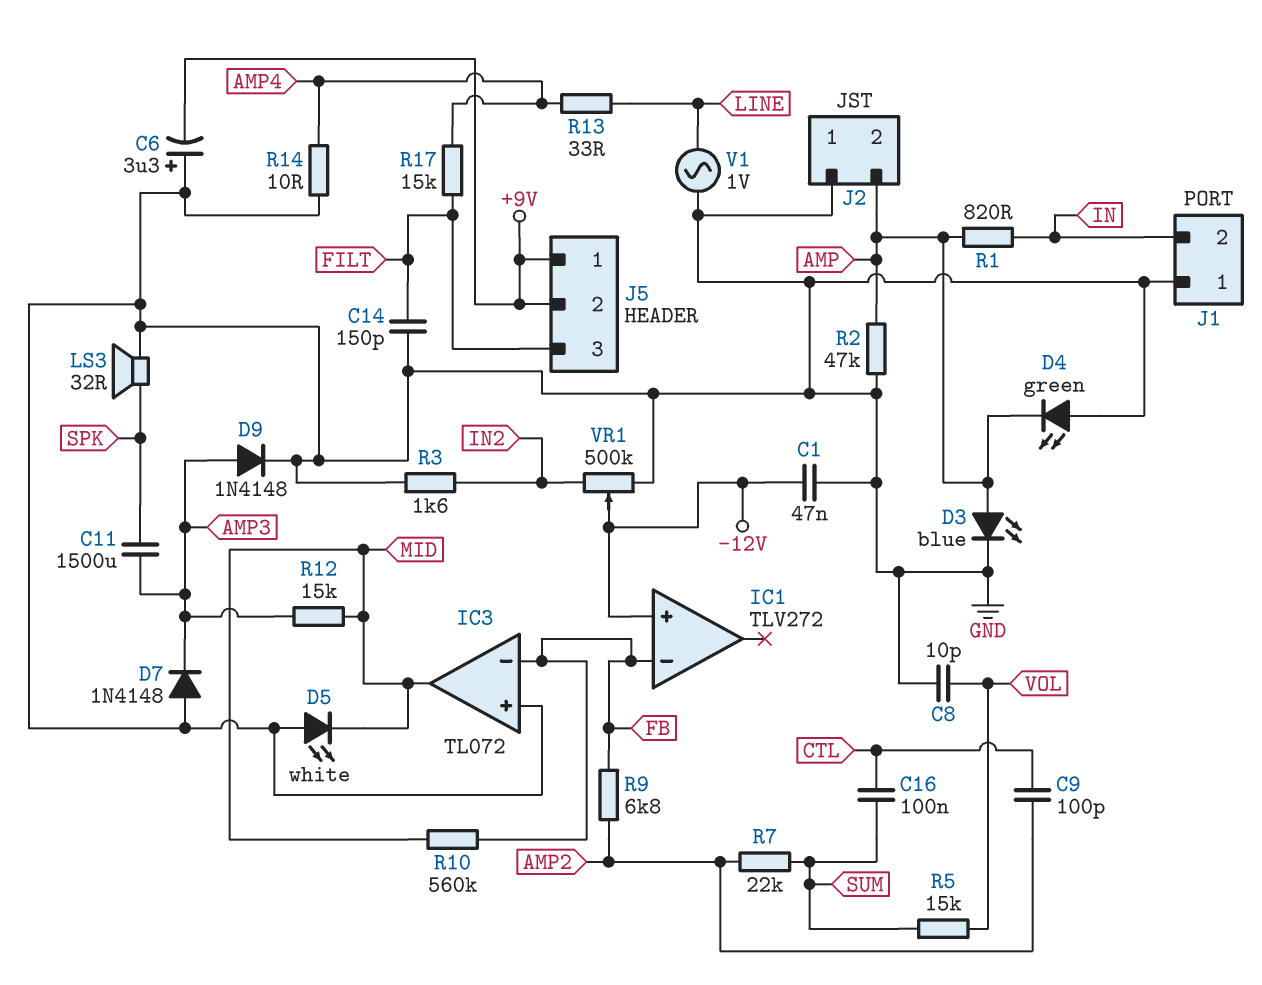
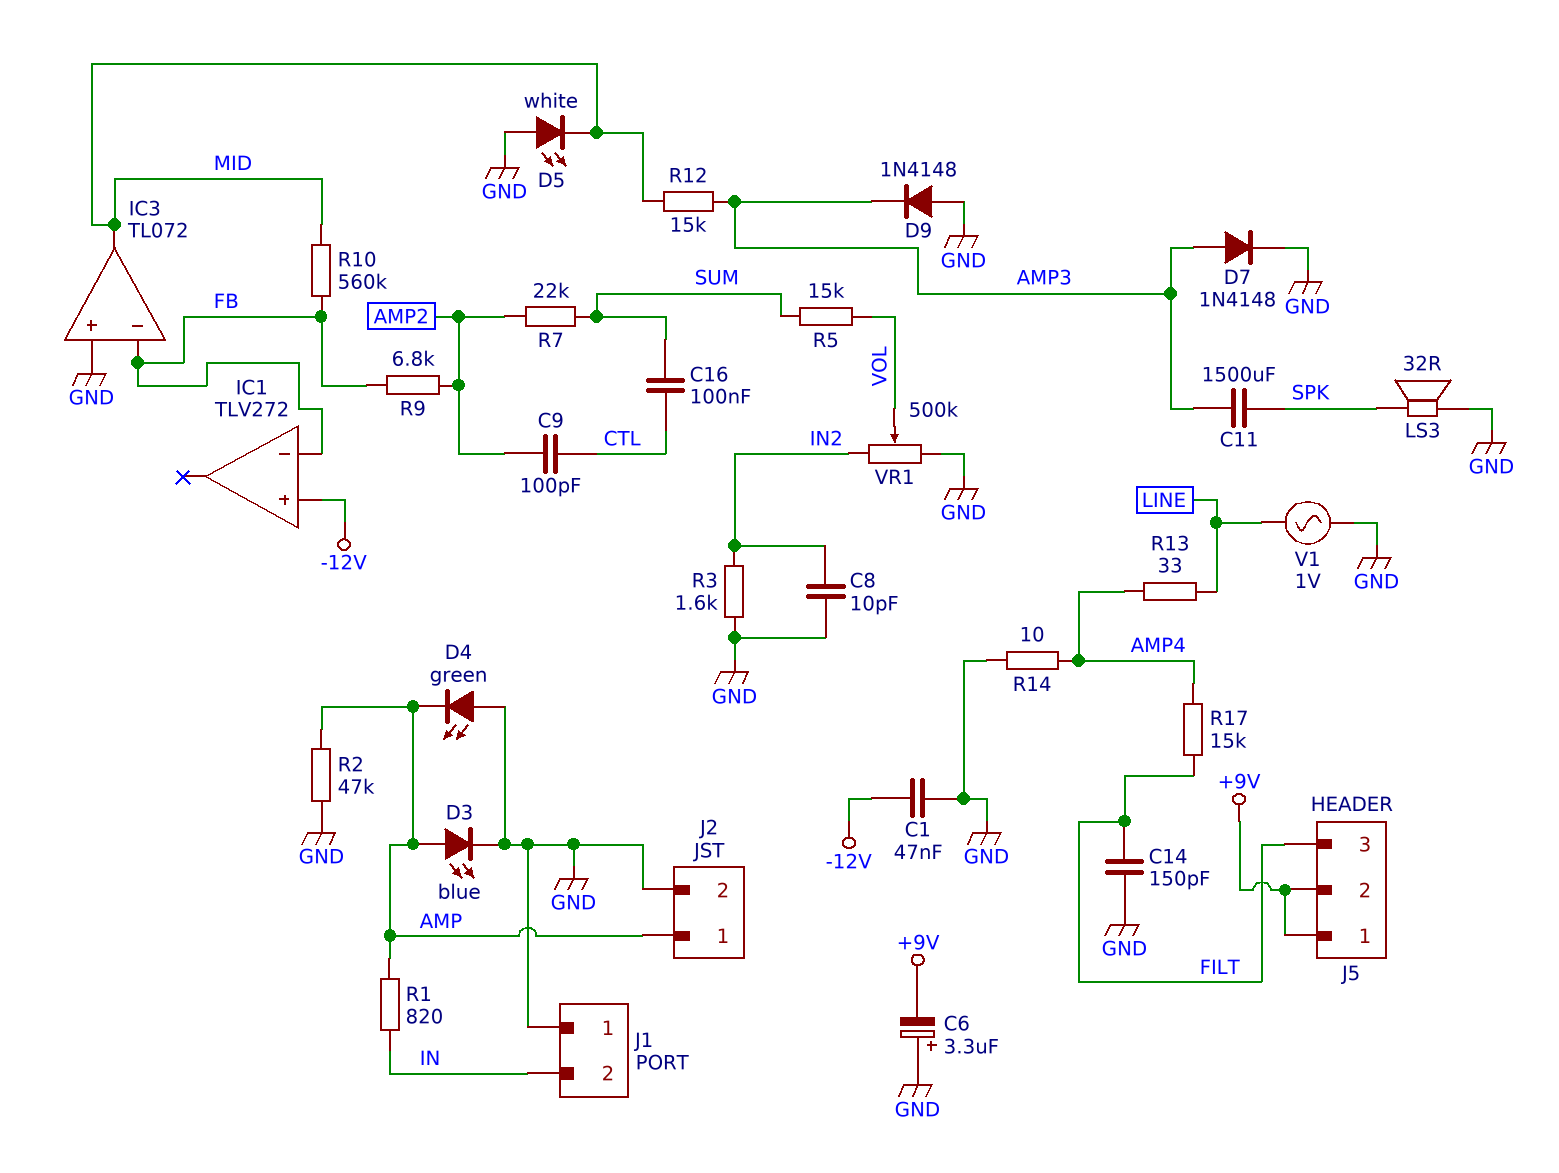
C8: 10pF (GND, VOL) -> 10pF (GND, IN2)
D7: diode 1N4148 (A GND, K AMP3) -> diode 1N4148 (A AMP3, K GND)
D9: diode 1N4148 (A AMP3, K GND) -> diode 1N4148 (A GND, K AMP3)
J2 pin 1: GND -> AMP
J2 pin 2: AMP -> GND
VR1: 500k (GND, IN2, wiper -12V) -> 500k (GND, IN2, wiper VOL)

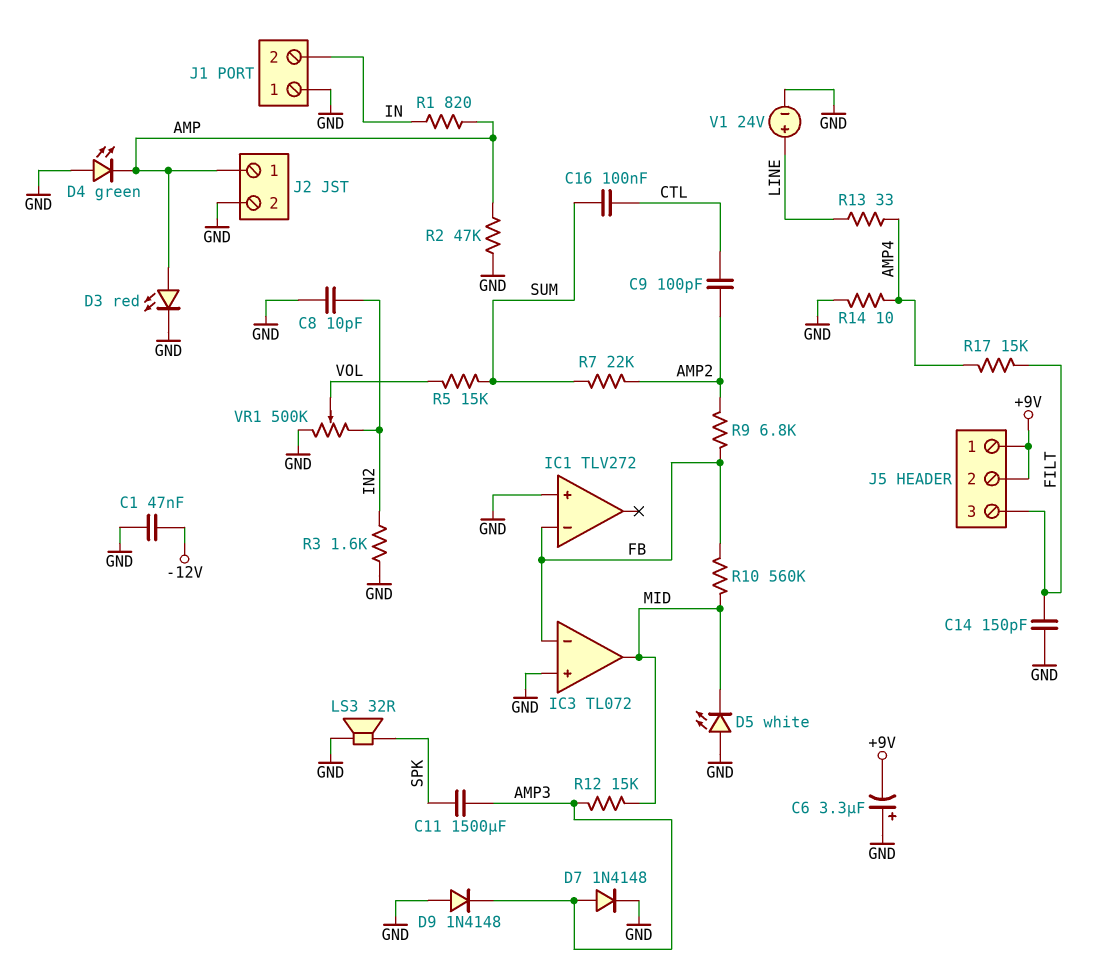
D3: LED blue (A AMP, K GND) -> LED red (A AMP, K GND)
IC1 pin in+: -12V -> GND
V1: AC 1V (GND, LINE) -> 24V (plus LINE, minus GND)

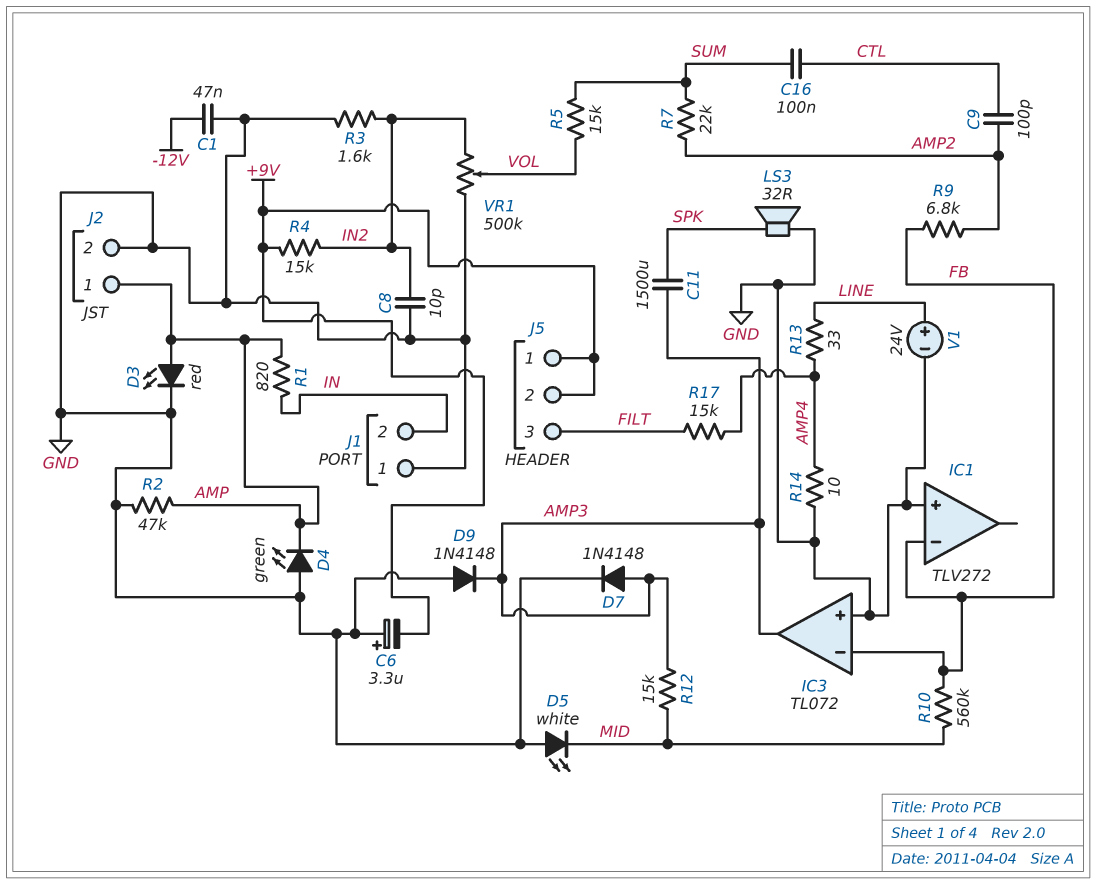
C14: 150pF (FILT, GND) -> none
IC3 pin out: MID -> AMP3
R4: none -> 15k (+9V, IN2)

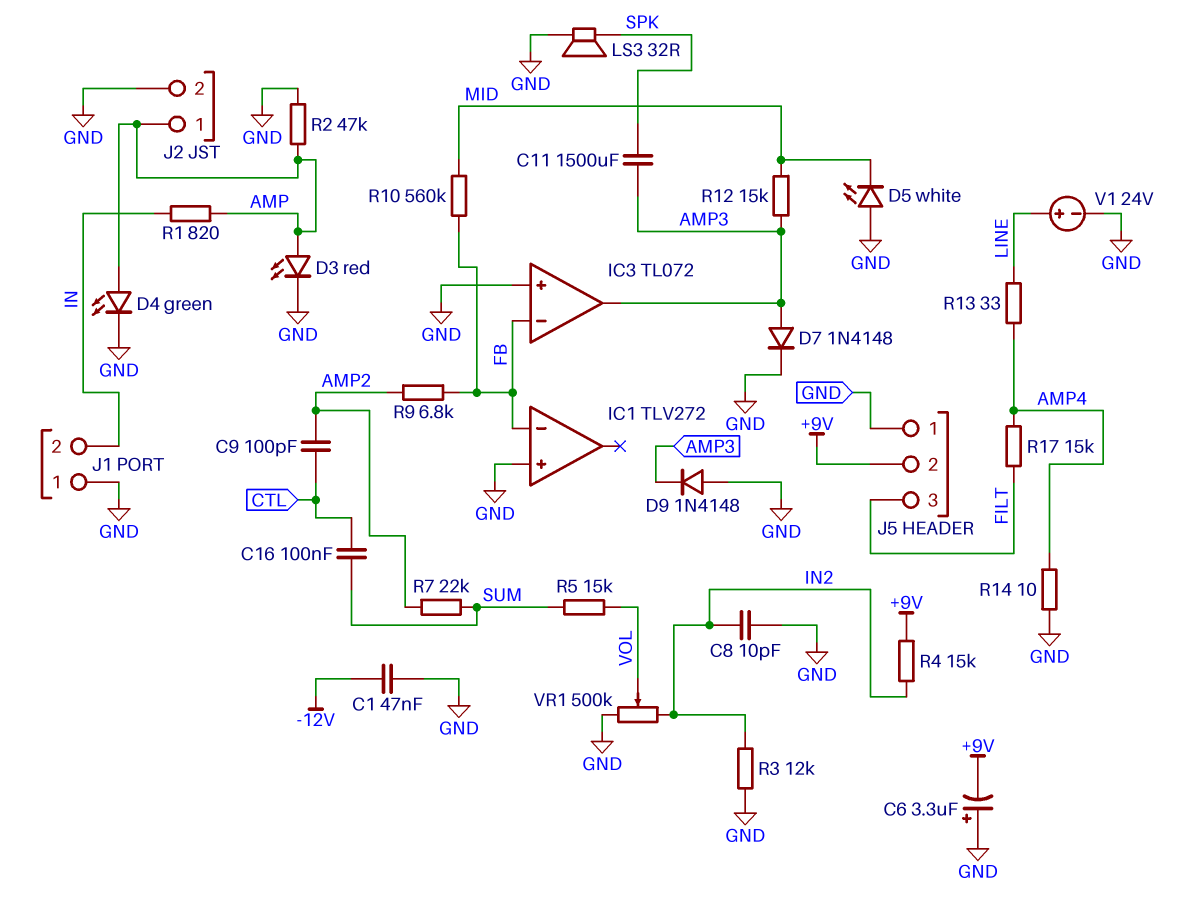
D4: LED green (A GND, K AMP) -> LED green (A AMP, K GND)
J5 pin 1: +9V -> GND
R3: 1.6k (GND, IN2) -> 12k (GND, IN2)

